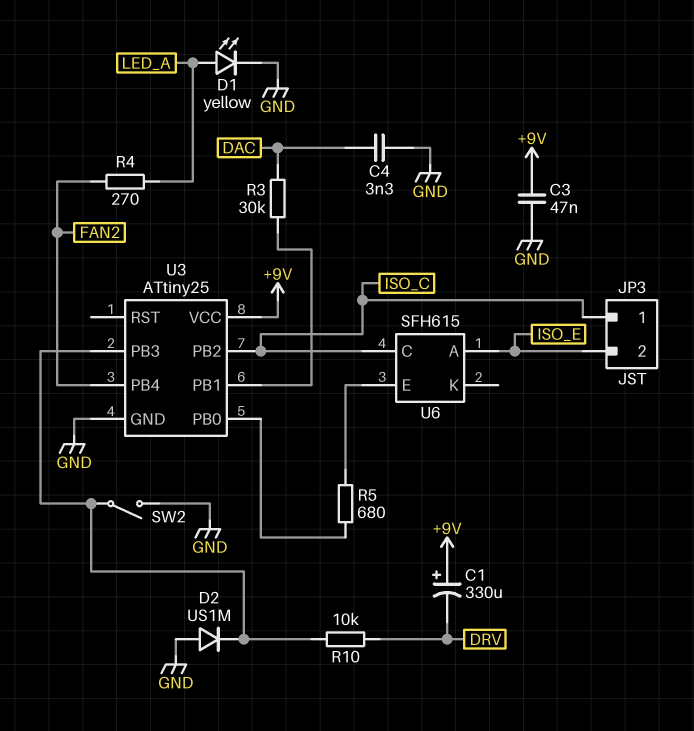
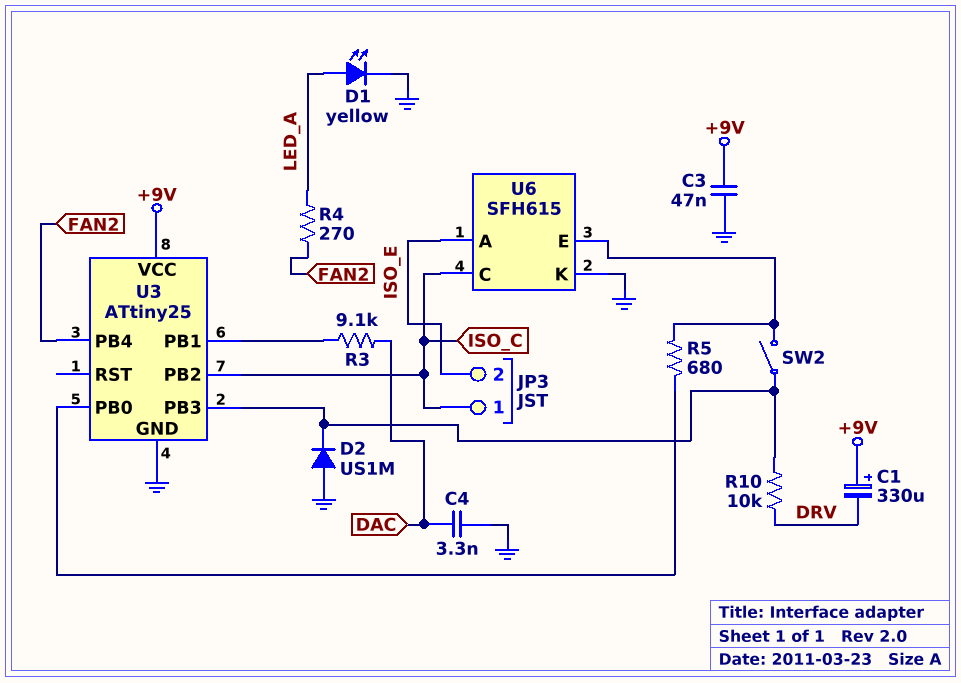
R3: 30k (DAC, U3/PB1) -> 9.1k (DAC, U3/PB1)
SW2: switch (GND, U3/PB3) -> switch (U3/PB3, U6/E)
U6 pin K: none -> GND

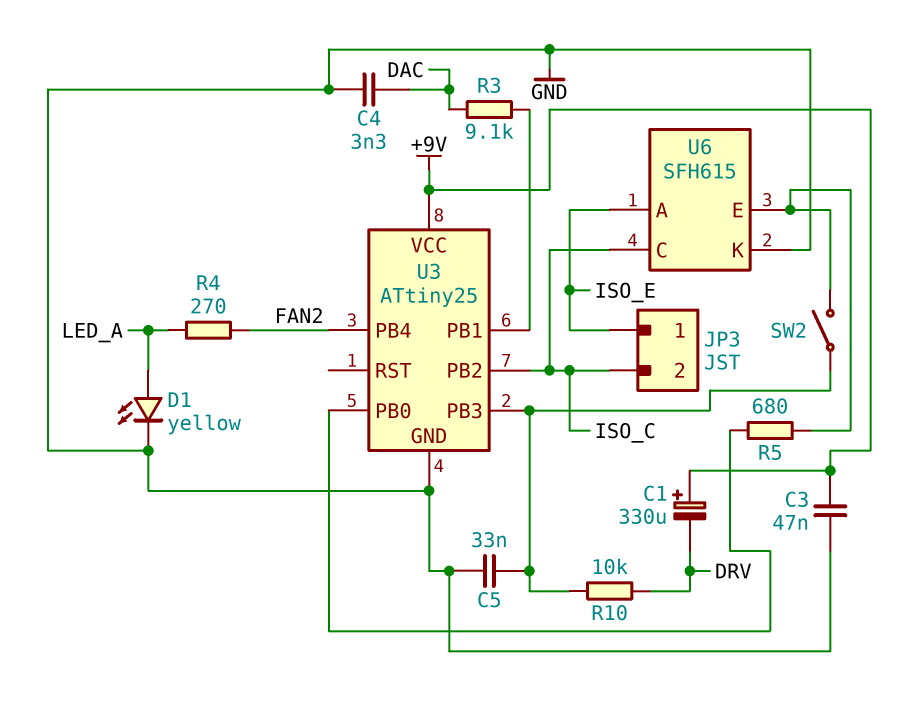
C5: none -> 33nF (GND, U3/PB3)
D2: diode US1M (A GND, K U3/PB3) -> none
JP3 pin 1: ISO_C -> ISO_E
JP3 pin 2: ISO_E -> ISO_C

